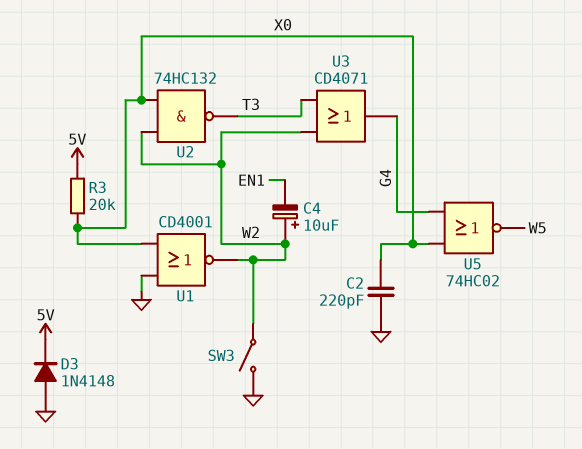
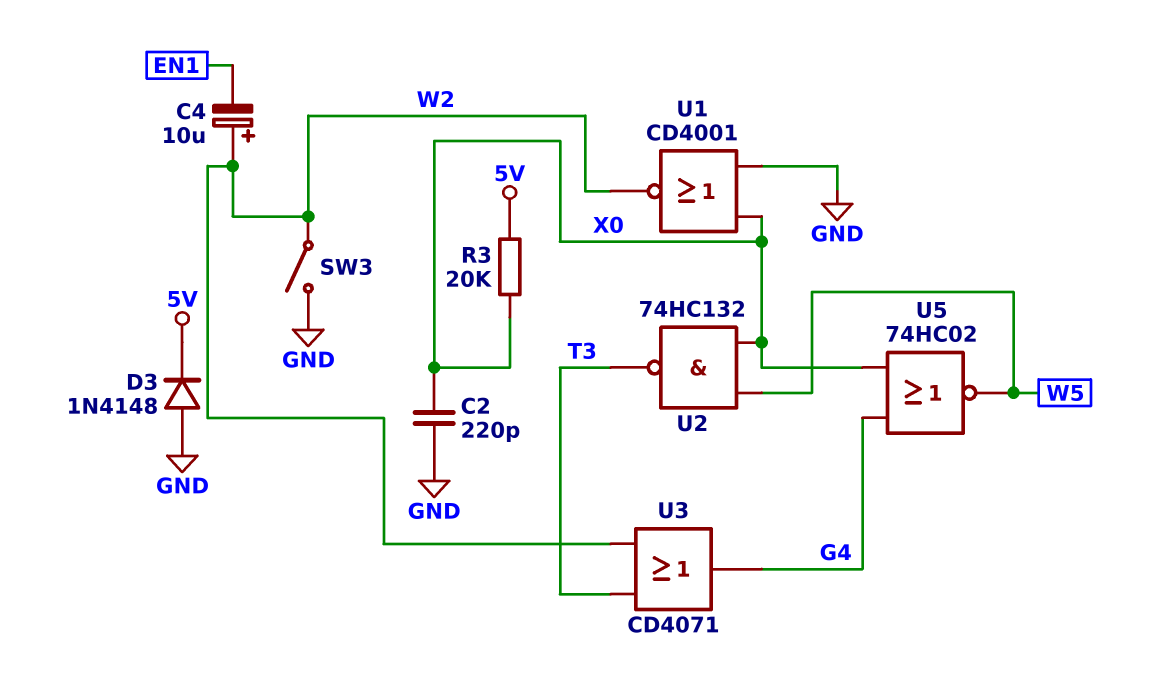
U2: NAND 74HC132 (in W2, in X0, out T3) -> NAND 74HC132 (in W5, in X0, out T3)

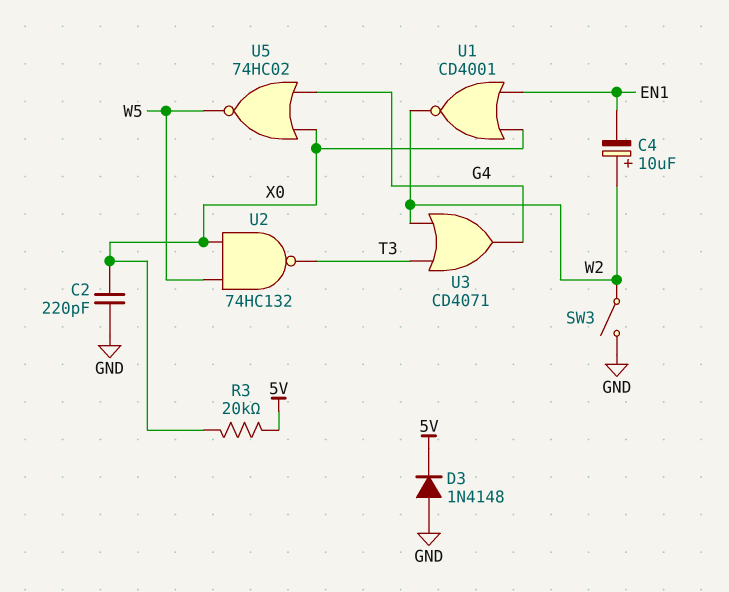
U1: NOR CD4001 (in GND, in X0, out W2) -> NOR CD4001 (in EN1, in X0, out W2)

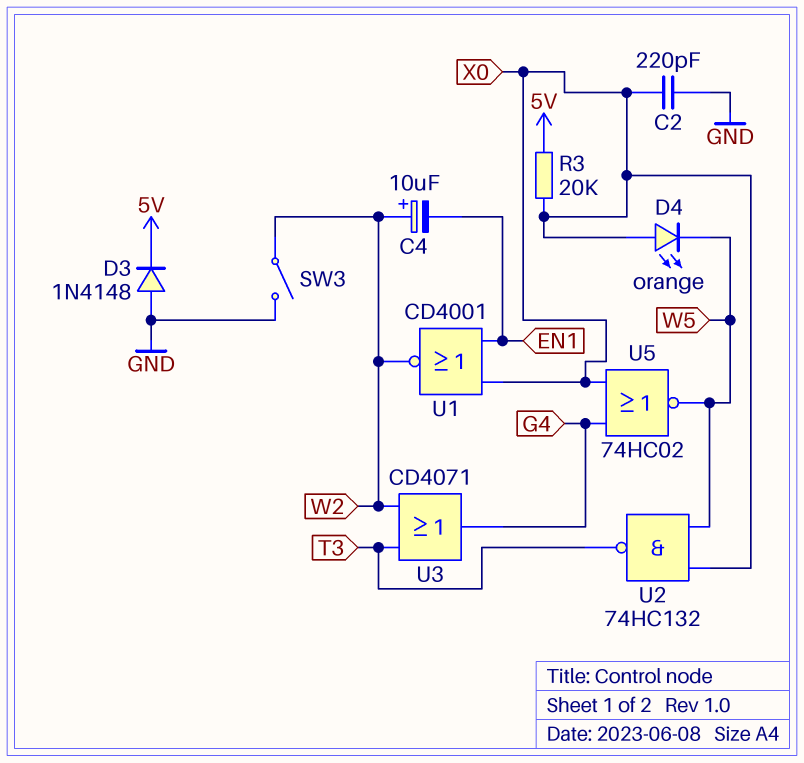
D4: none -> LED orange (A X0, K W5)

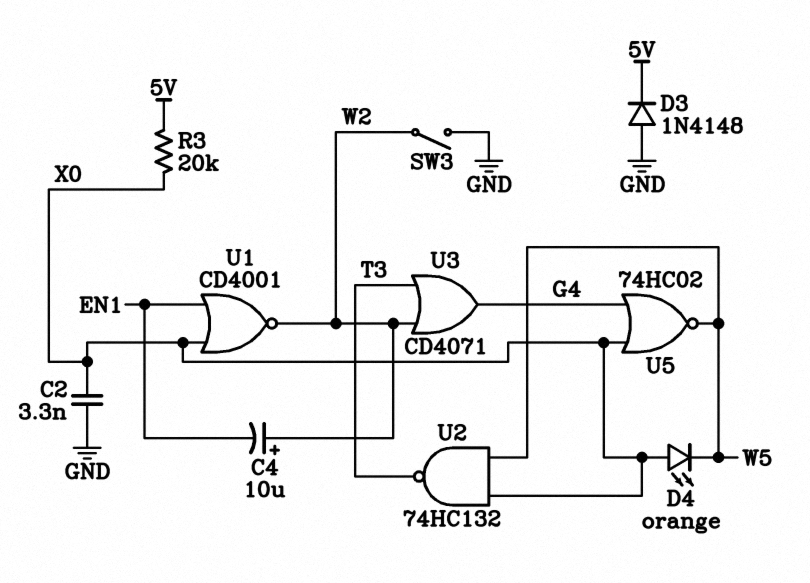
C2: 220pF (GND, X0) -> 3.3nF (GND, X0)

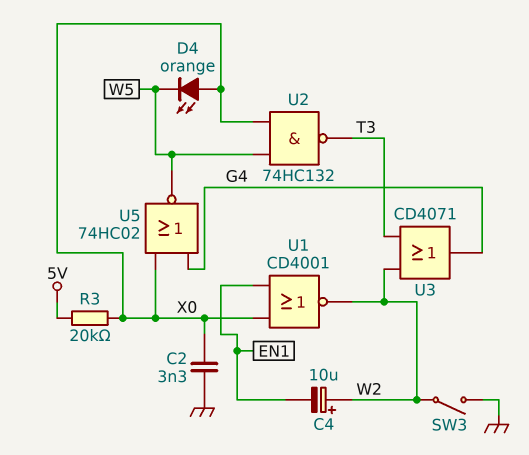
D3: diode 1N4148 (A GND, K 5V) -> none

